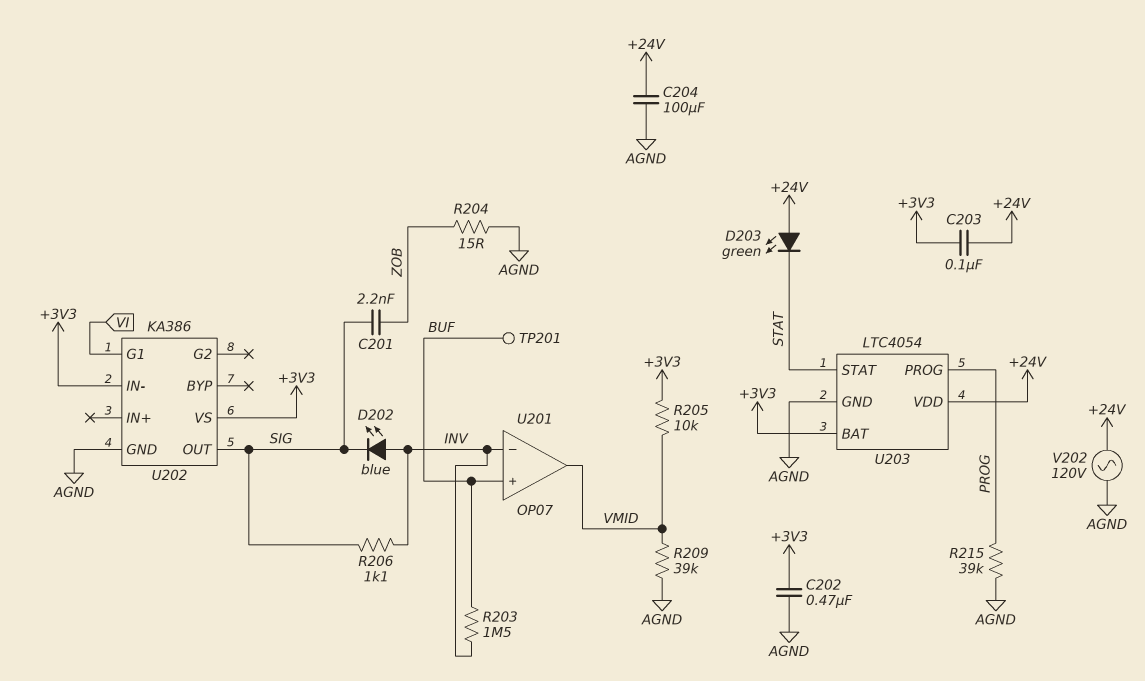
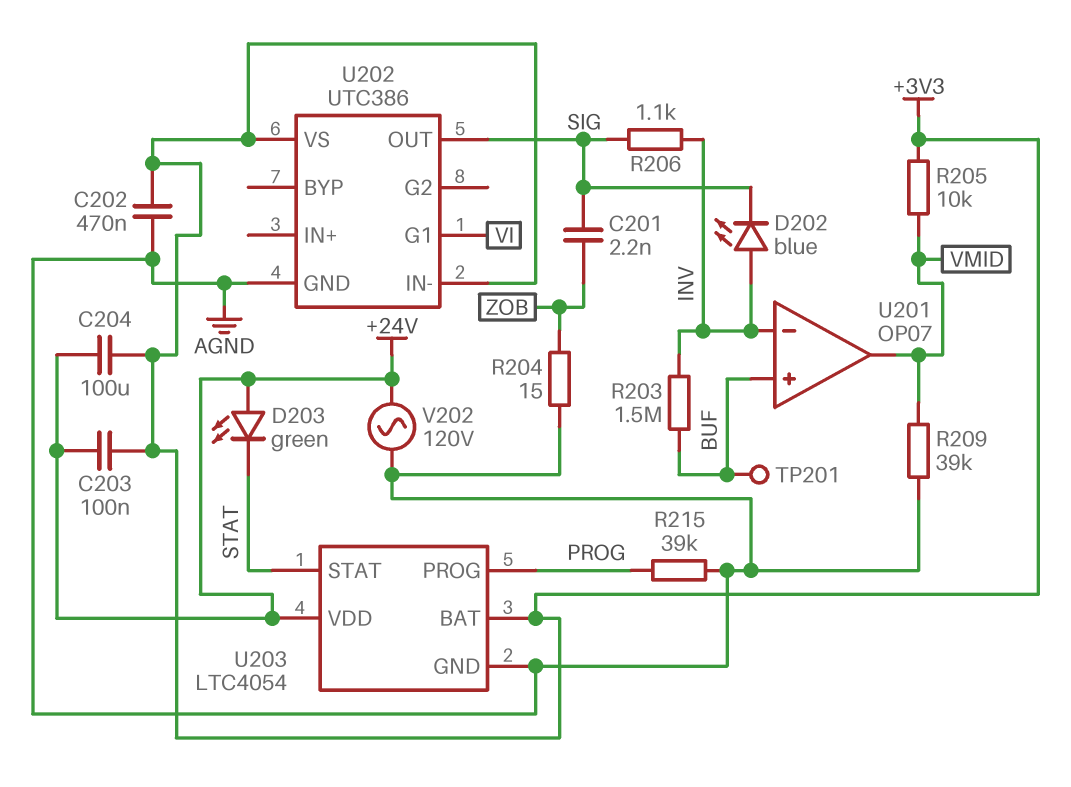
C204: 100uF (+24V, AGND) -> 100uF (+3V3, +24V)
U202: KA386 -> UTC386

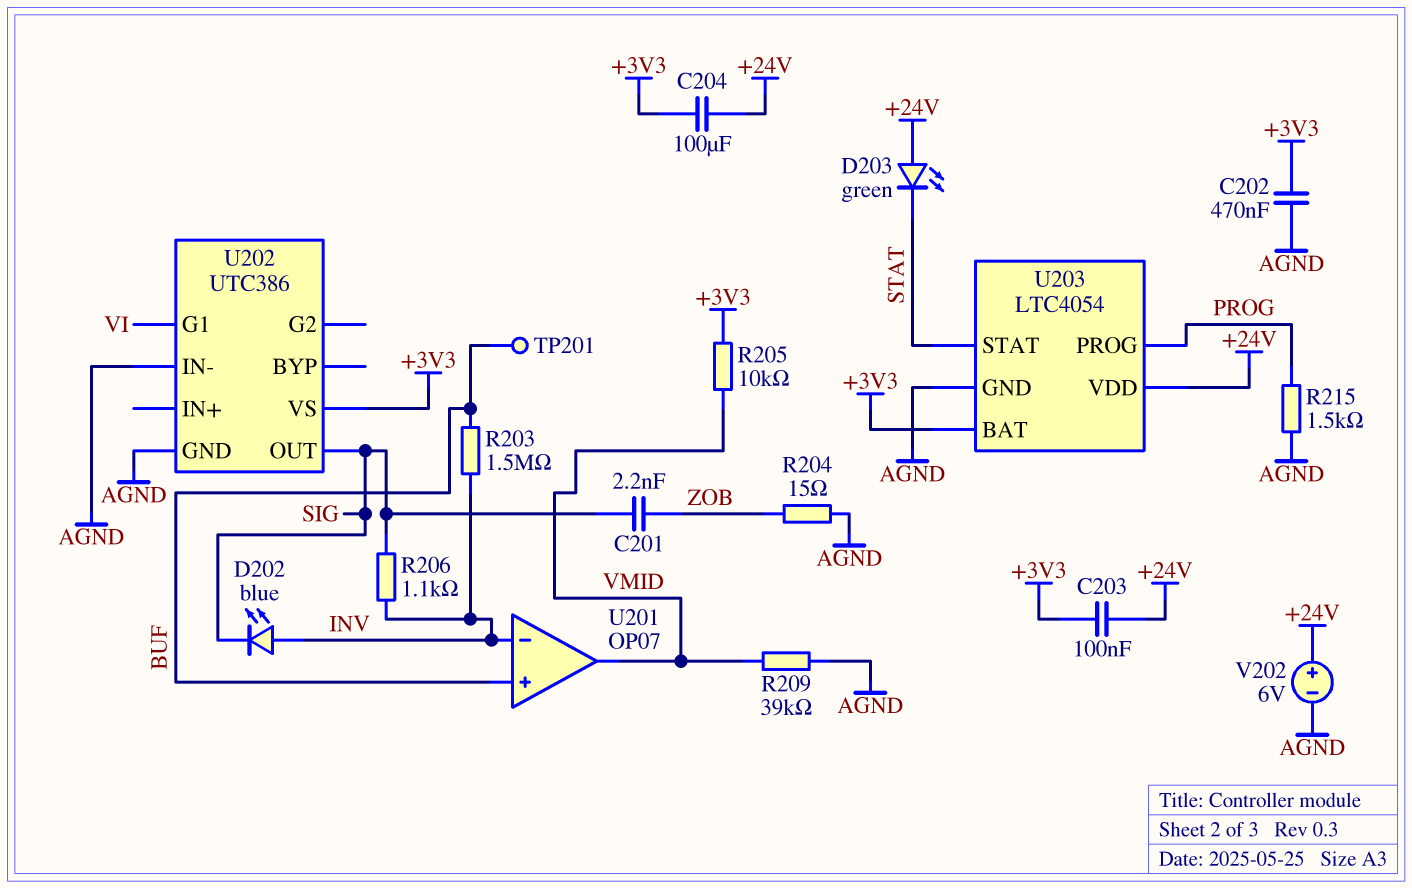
R215: 39k (AGND, PROG) -> 1.5k (AGND, PROG)
U202 pin IN-: +3V3 -> AGND
V202: AC 120V (+24V, AGND) -> 6V (plus +24V, minus AGND)

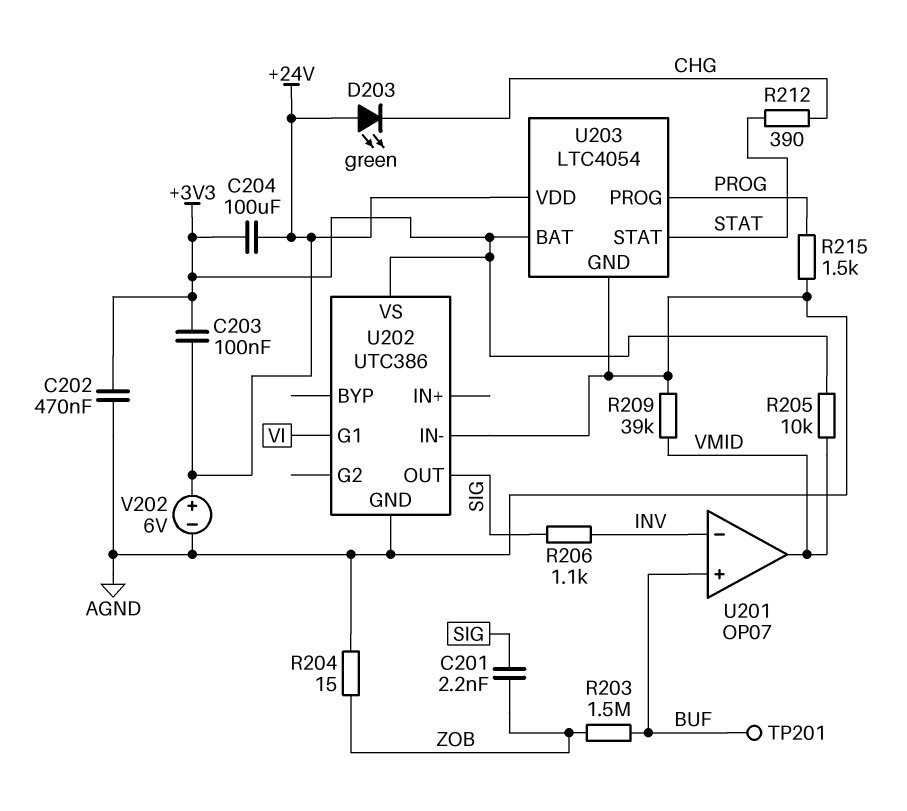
D202: LED blue (A INV, K SIG) -> none
D203: LED green (A +24V, K STAT) -> LED green (A +24V, K CHG)
R203: 1.5M (BUF, INV) -> 1.5M (BUF, ZOB)
R212: none -> 390 (CHG, STAT)

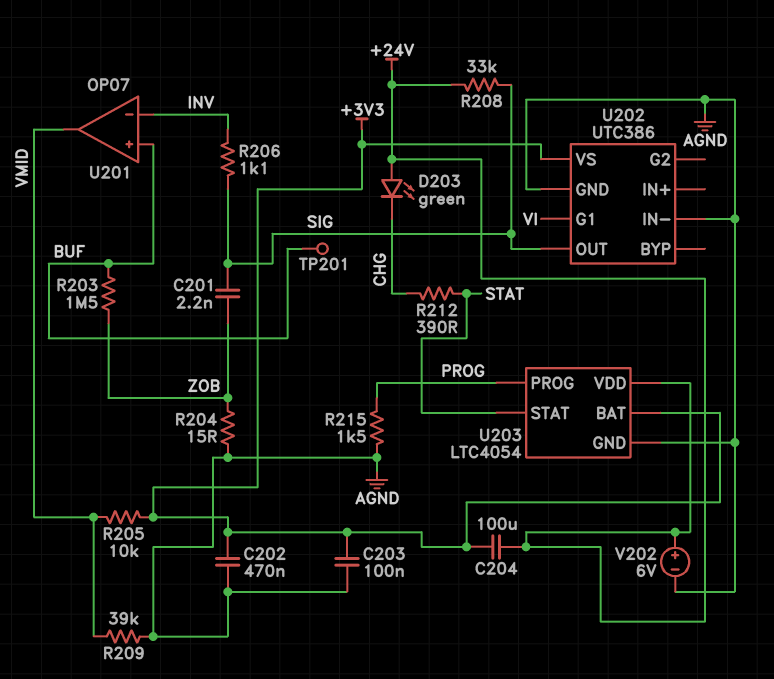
C203: 100nF (+3V3, +24V) -> 100nF (+3V3, AGND)
R208: none -> 33k (+24V, SIG)

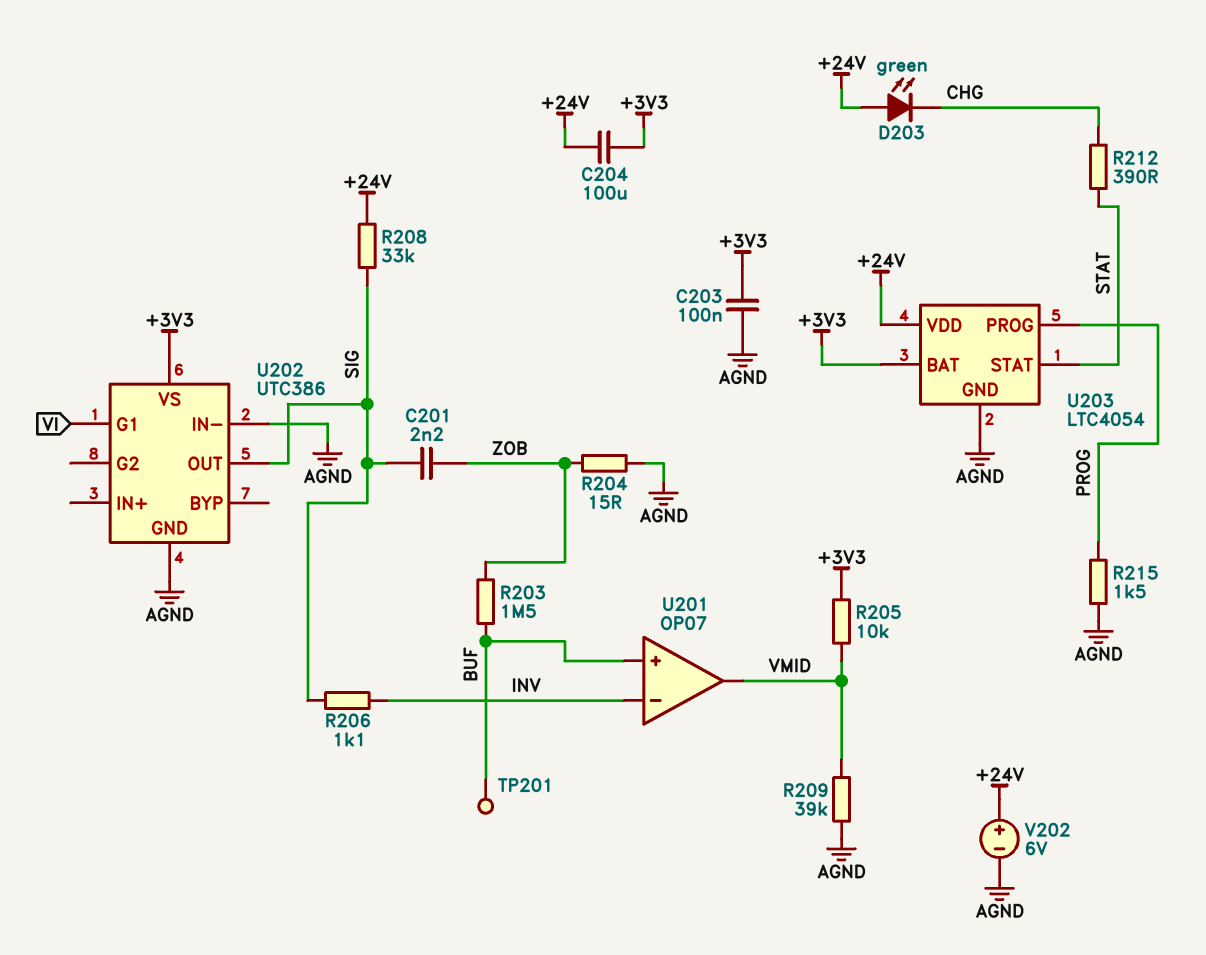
C202: 470nF (+3V3, AGND) -> none

